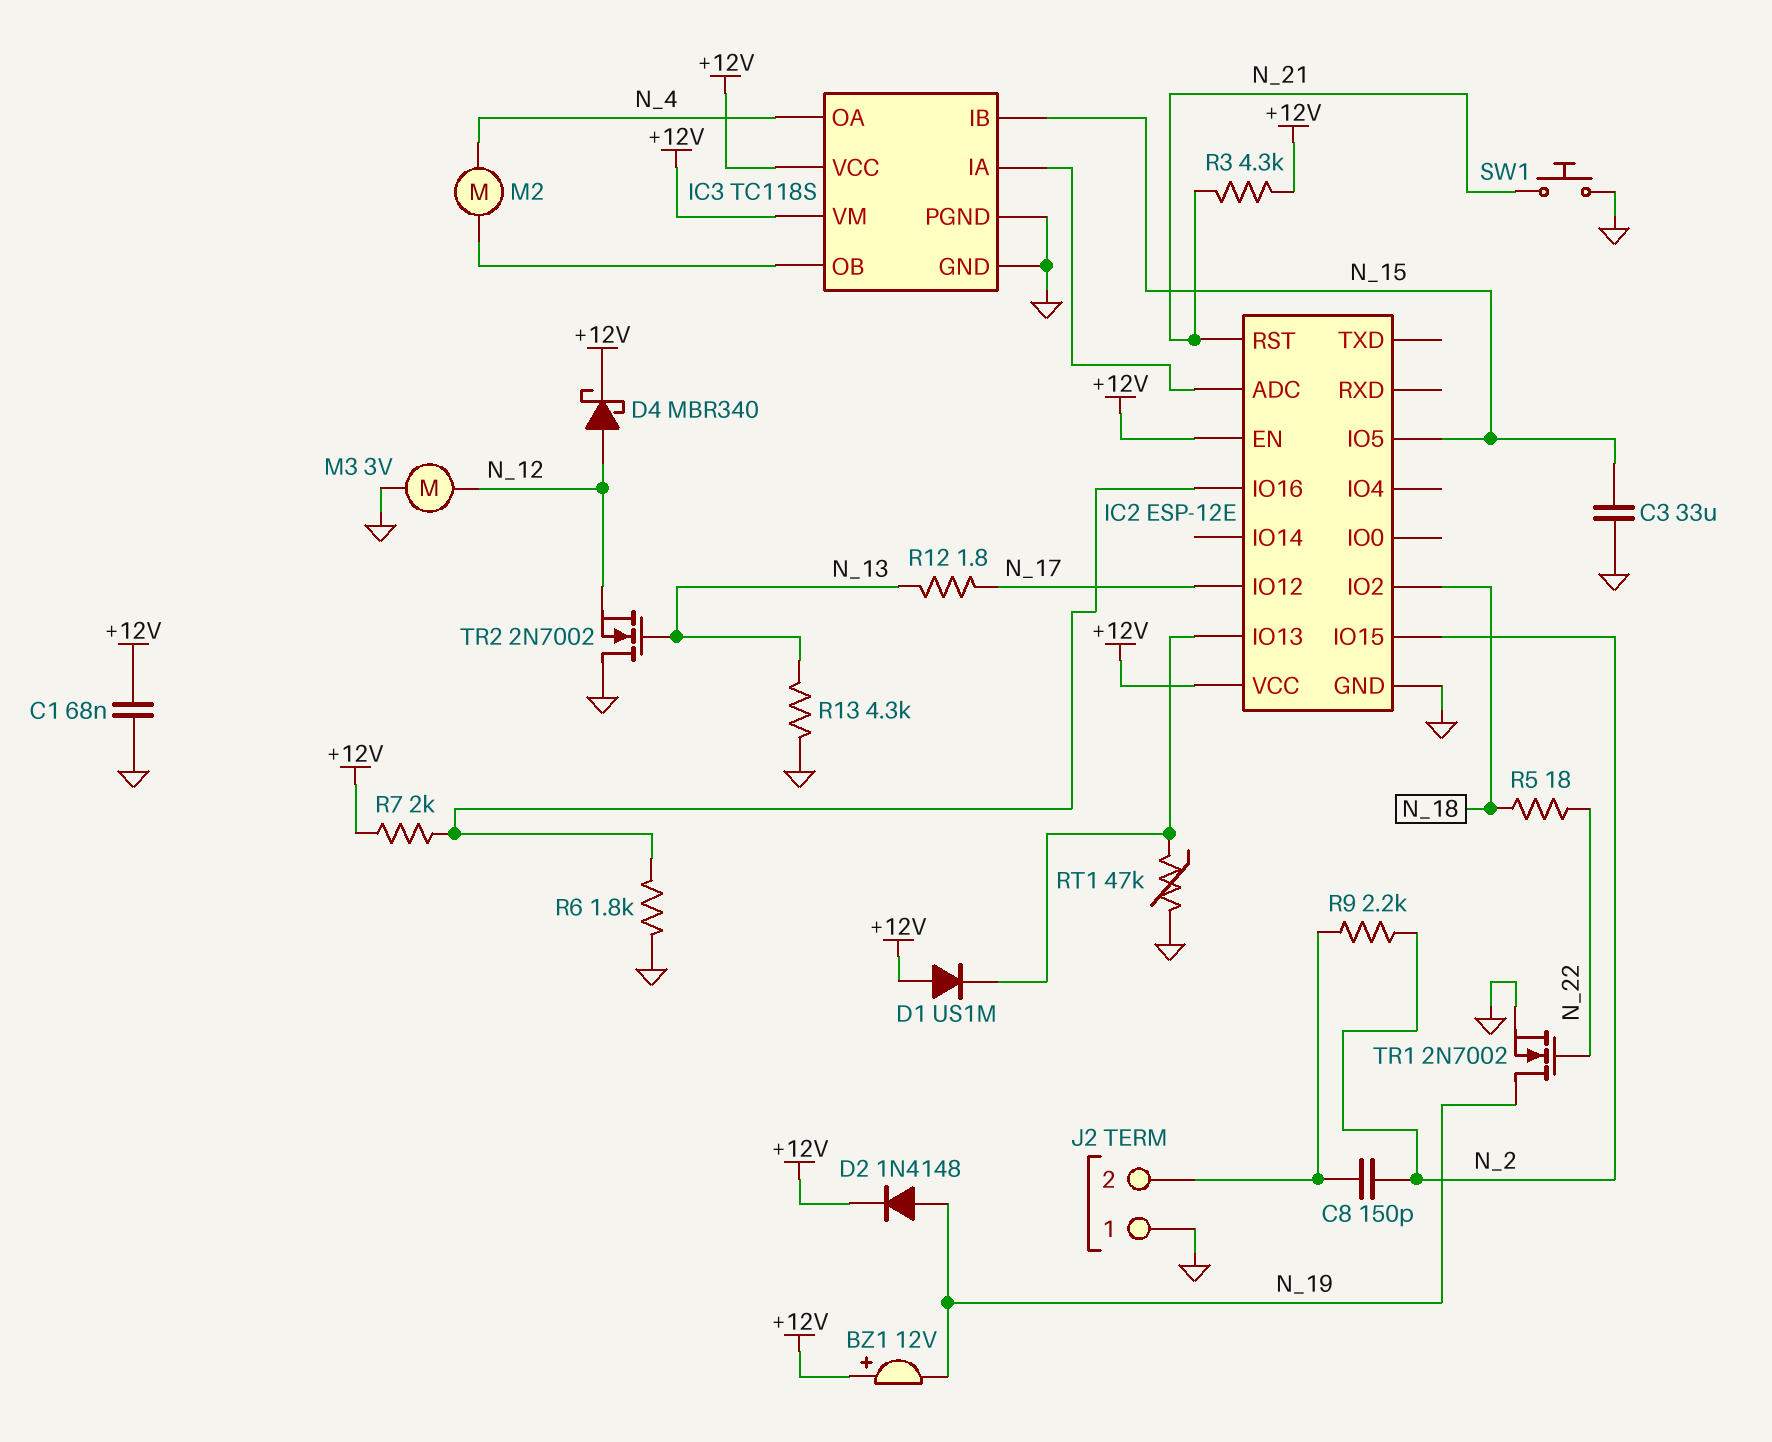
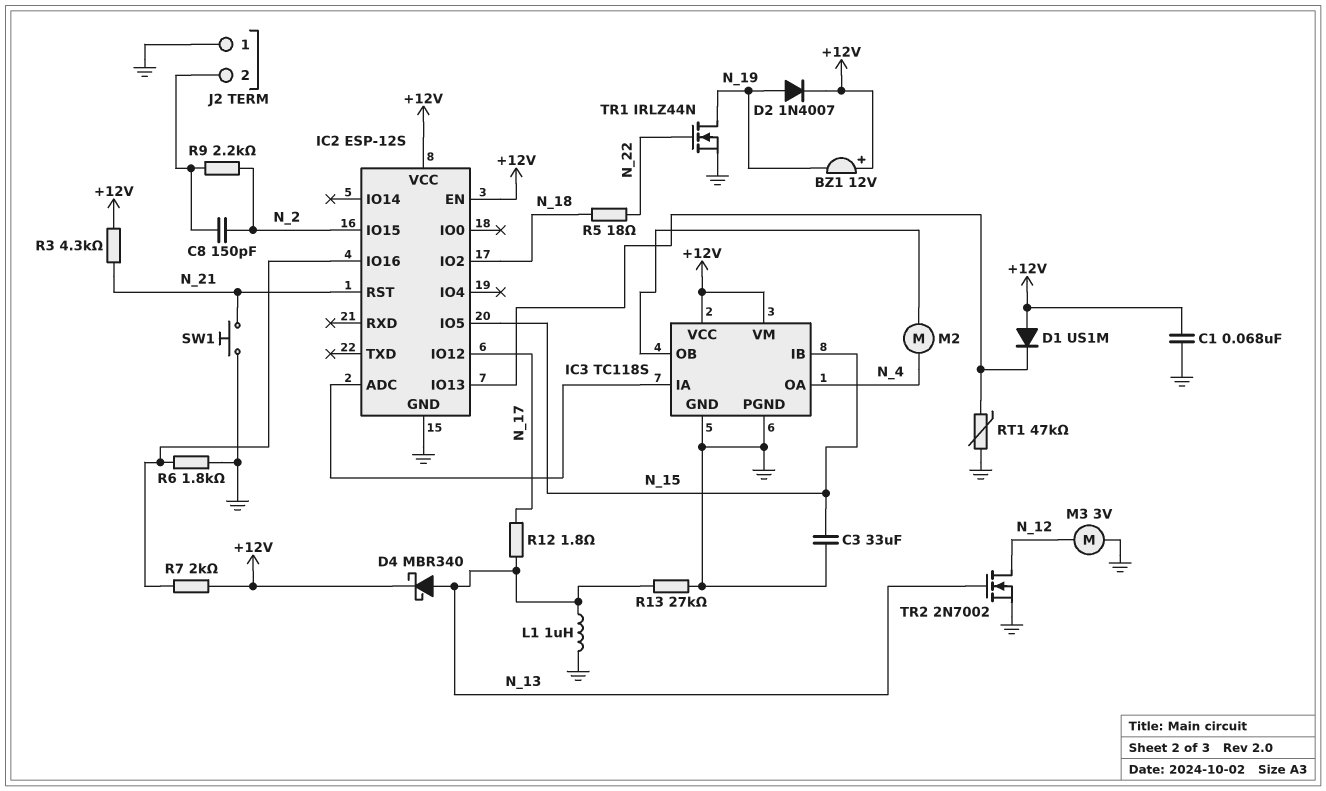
D2: diode 1N4148 (A N_19, K +12V) -> diode 1N4007 (A N_19, K +12V)
D4: schottky MBR340 (A N_12, K +12V) -> schottky MBR340 (A N_13, K +12V)
IC2: ESP-12E -> ESP-12S
L1: none -> 1uH (GND, N_13)
R13: 4.3k (GND, N_13) -> 27k (GND, N_13)
TR1: NMOS 2N7002 (G N_22, D N_19, S GND) -> NMOS IRLZ44N (G N_22, D N_19, S GND)
TR2: NMOS 2N7002 (G N_13, D GND, S N_12) -> NMOS 2N7002 (G N_13, D N_12, S GND)

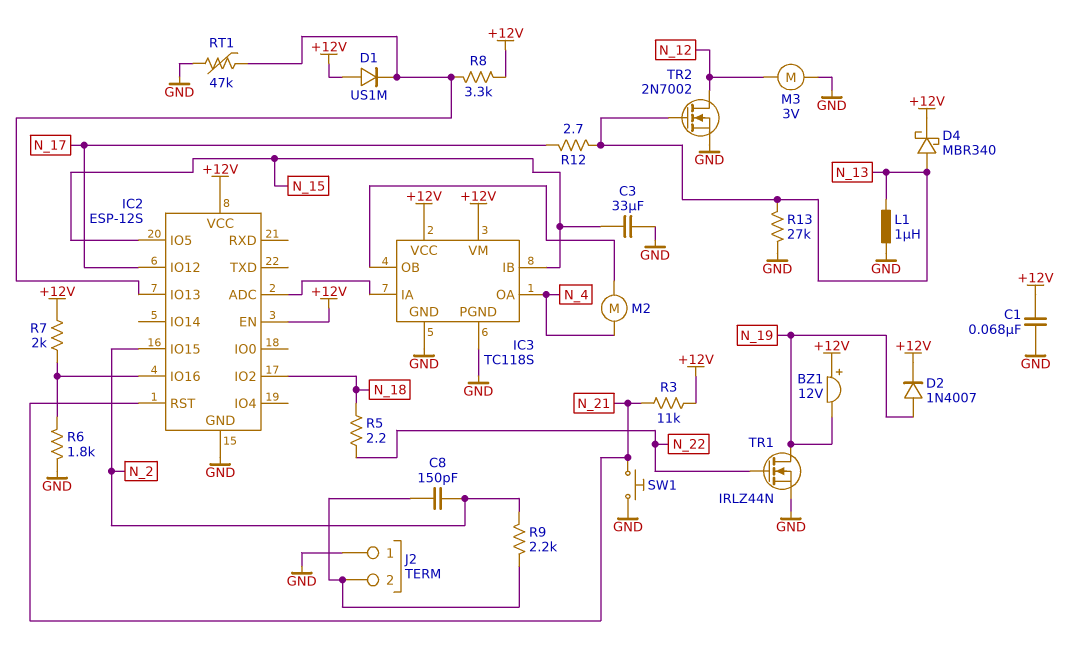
R3: 4.3k (+12V, N_21) -> 11k (+12V, N_21)
R5: 18 (N_18, N_22) -> 2.2 (N_18, N_22)
R8: none -> 3.3k (+12V, IC2/IO13)
R12: 1.8 (N_13, N_17) -> 2.7 (N_13, N_17)

